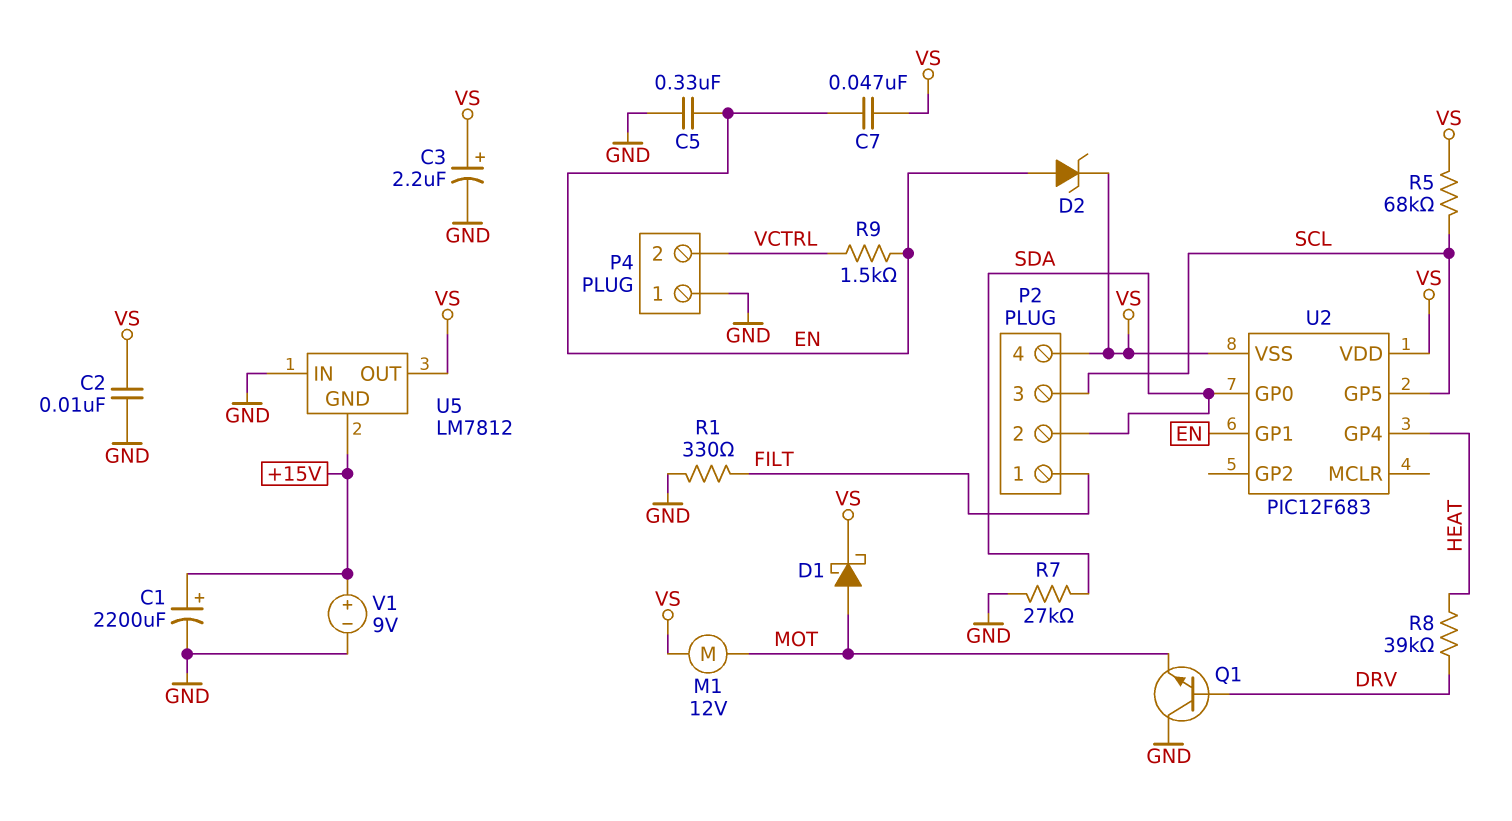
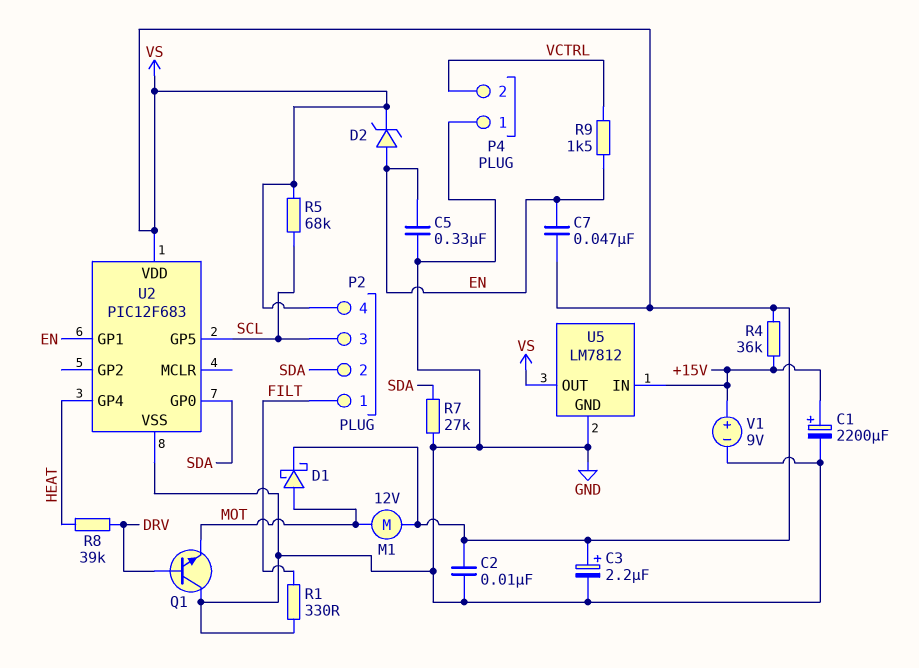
R4: none -> 36k (+15V, VS)
U2 pin VSS: VS -> GND
U5 pin GND: +15V -> GND
U5 pin IN: GND -> +15V

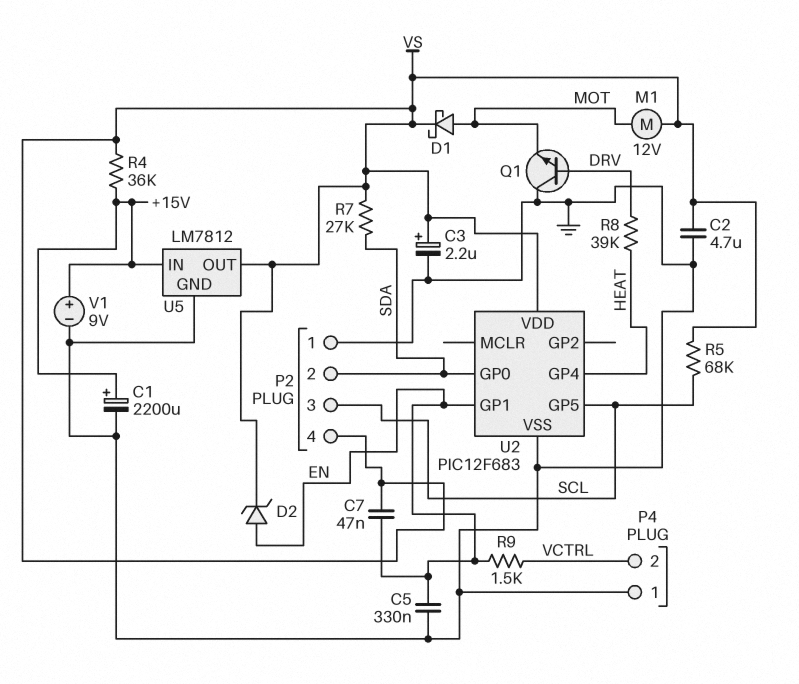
C2: 10nF (GND, VS) -> 4.7uF (GND, VS)
P2 pin 1: FILT -> GND
R1: 330 (FILT, GND) -> none
R7: 27k (GND, SDA) -> 27k (SDA, VS)

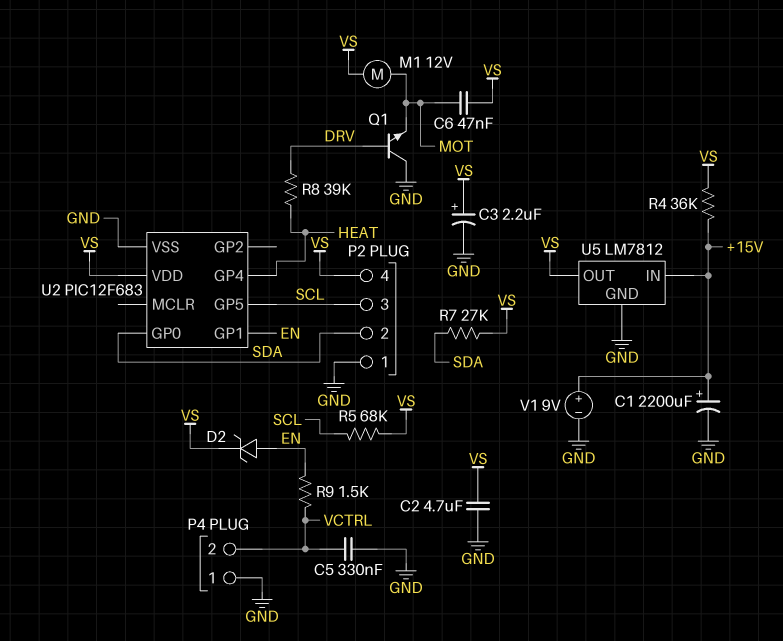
C5: 330nF (EN, GND) -> 330nF (GND, VCTRL)
C6: none -> 47nF (MOT, VS)
C7: 47nF (EN, VS) -> none
D1: schottky (A MOT, K VS) -> none

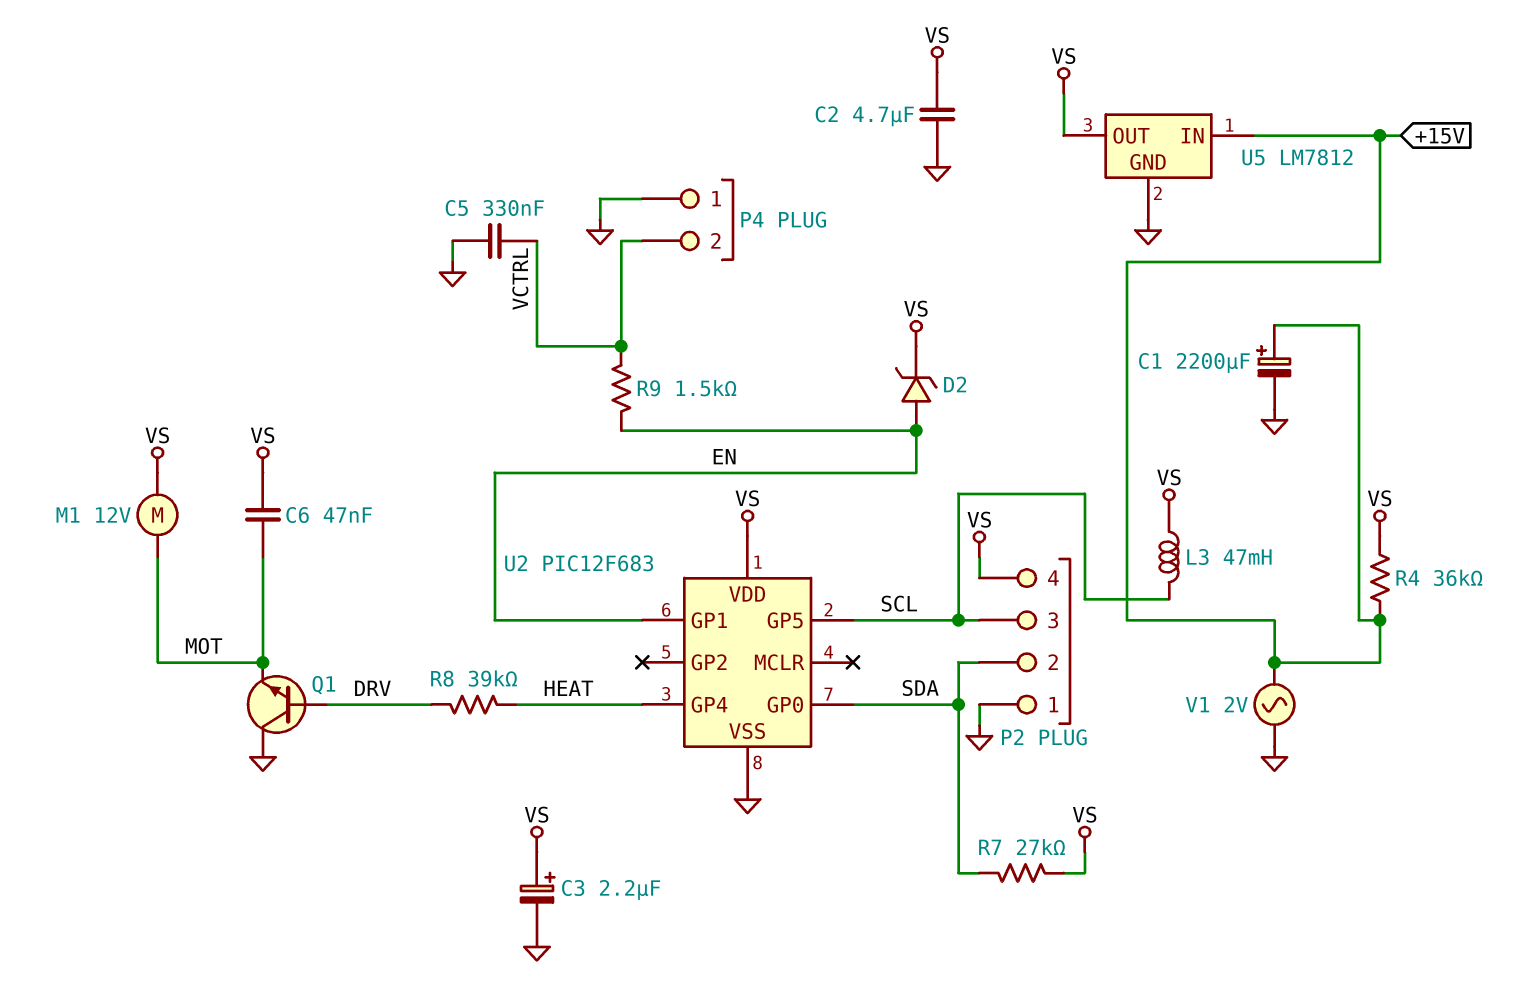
L3: none -> 47mH (SCL, VS)
R5: 68k (SCL, VS) -> none
V1: 9V (plus +15V, minus GND) -> AC 2V (+15V, GND)

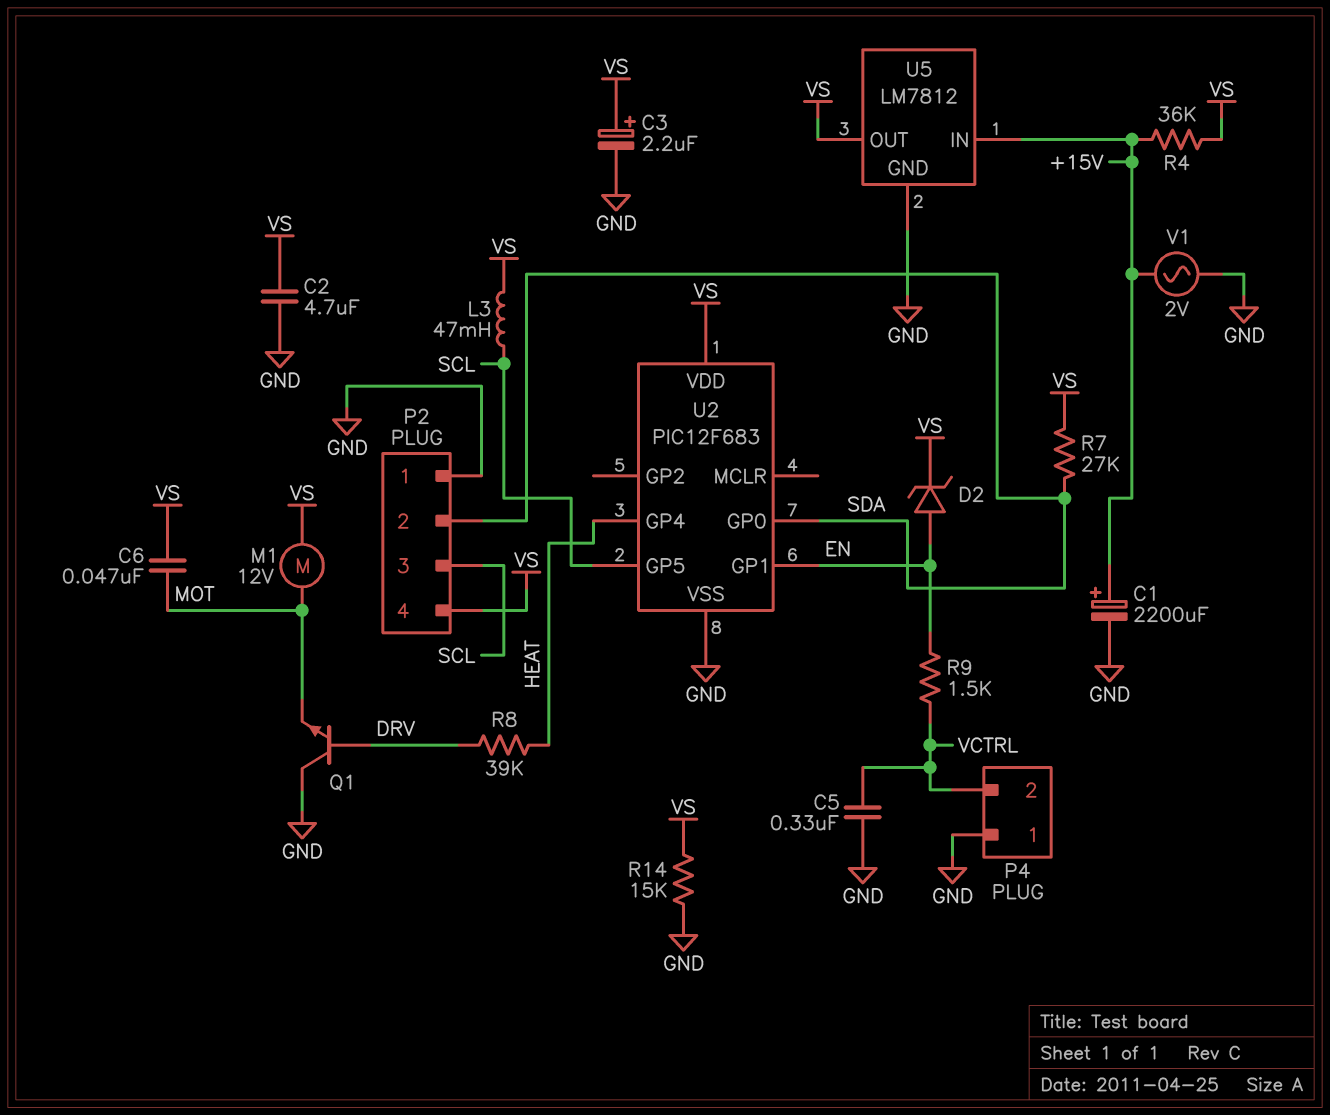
R14: none -> 15k (GND, VS)

